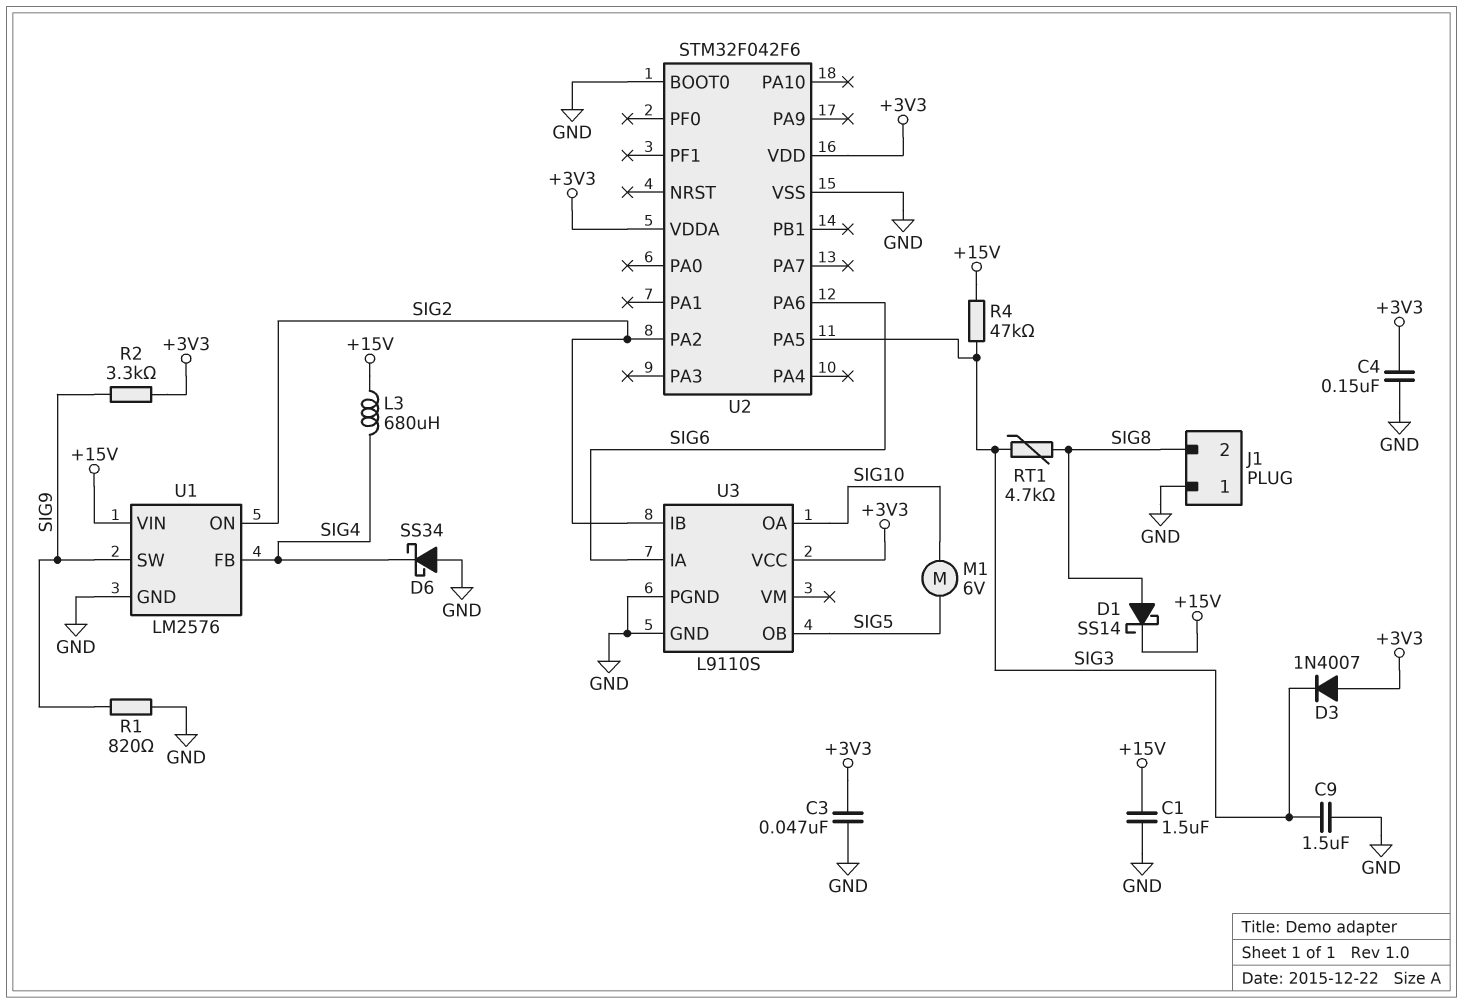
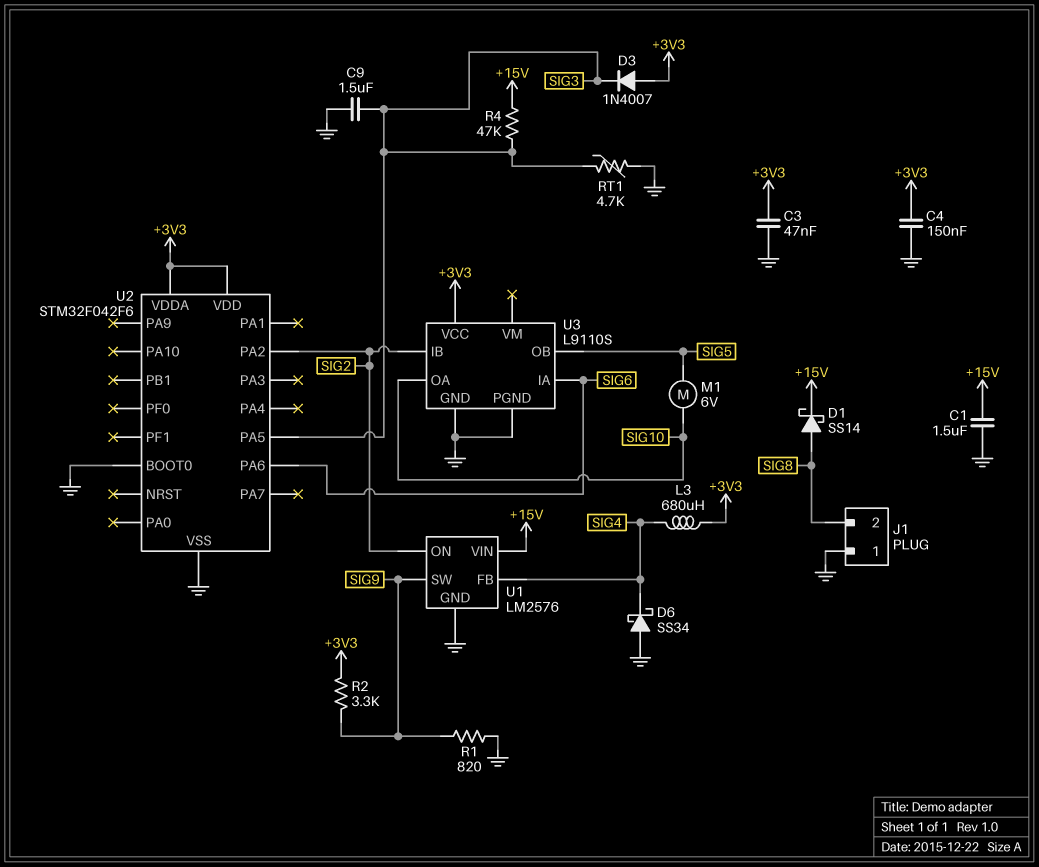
L3: 680uH (+15V, SIG4) -> 680uH (+3V3, SIG4)
RT1: 4.7k (SIG3, SIG8) -> 4.7k (GND, SIG3)

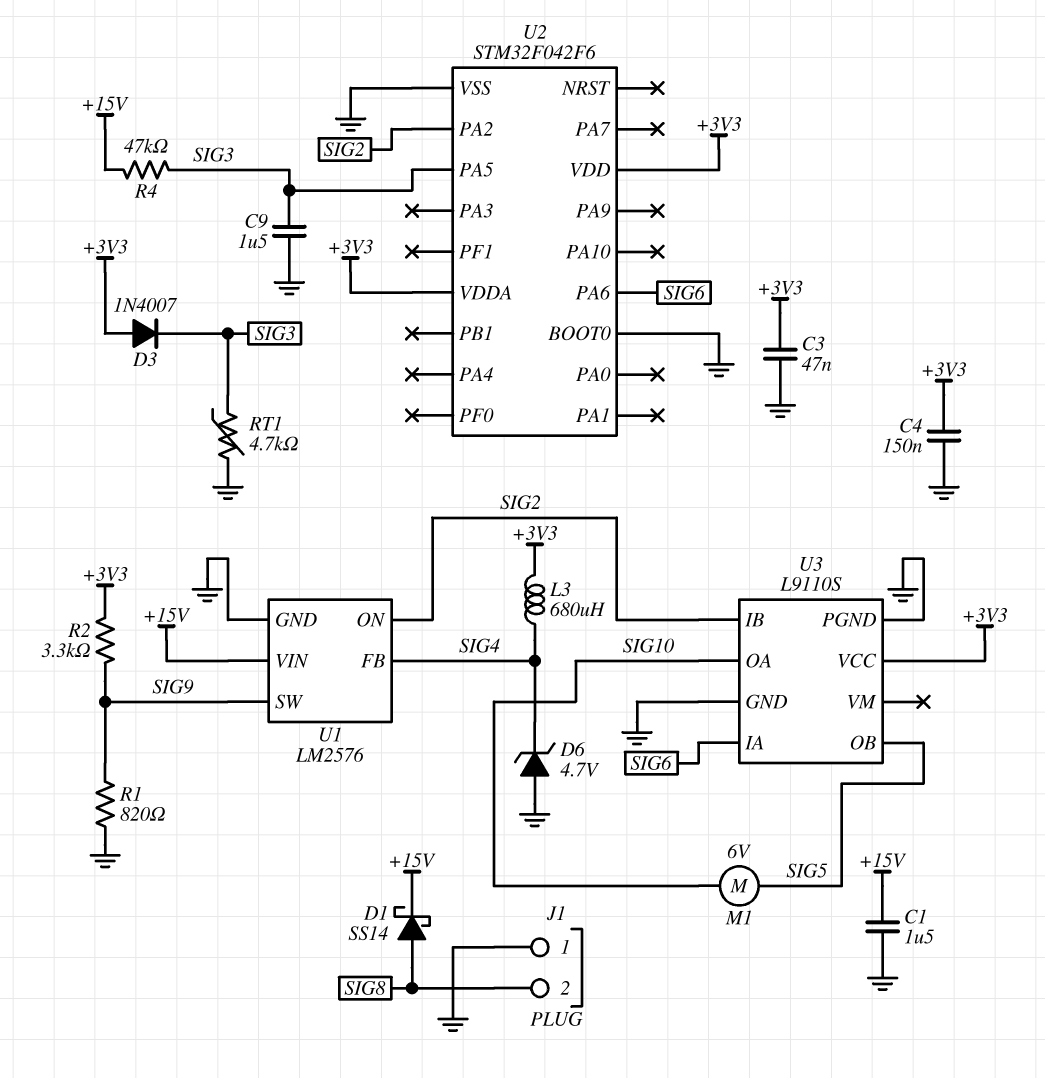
D6: schottky SS34 (A GND, K SIG4) -> zener 4.7V (A GND, K SIG4)

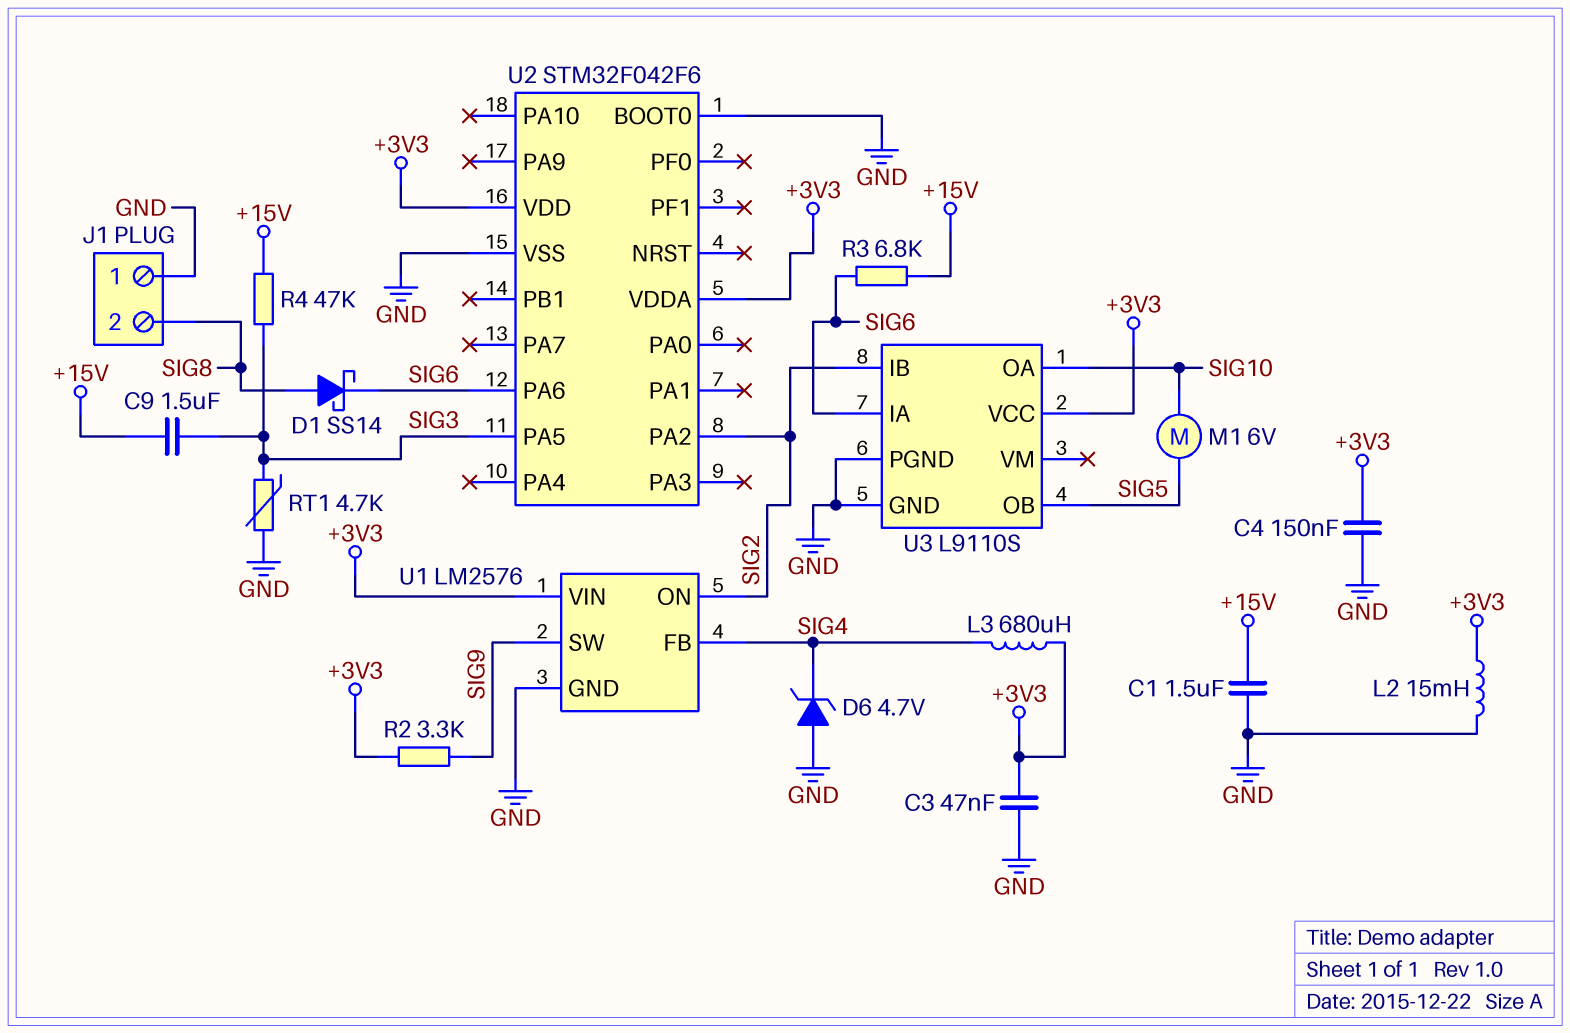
C9: 1.5uF (GND, SIG3) -> 1.5uF (+15V, SIG3)
D1: schottky SS14 (A SIG8, K +15V) -> schottky SS14 (A SIG8, K SIG6)
D3: diode 1N4007 (A +3V3, K SIG3) -> none
L2: none -> 15mH (+3V3, GND)
R1: 820 (GND, SIG9) -> none
R3: none -> 6.8k (+15V, SIG6)
U1 pin VIN: +15V -> +3V3

